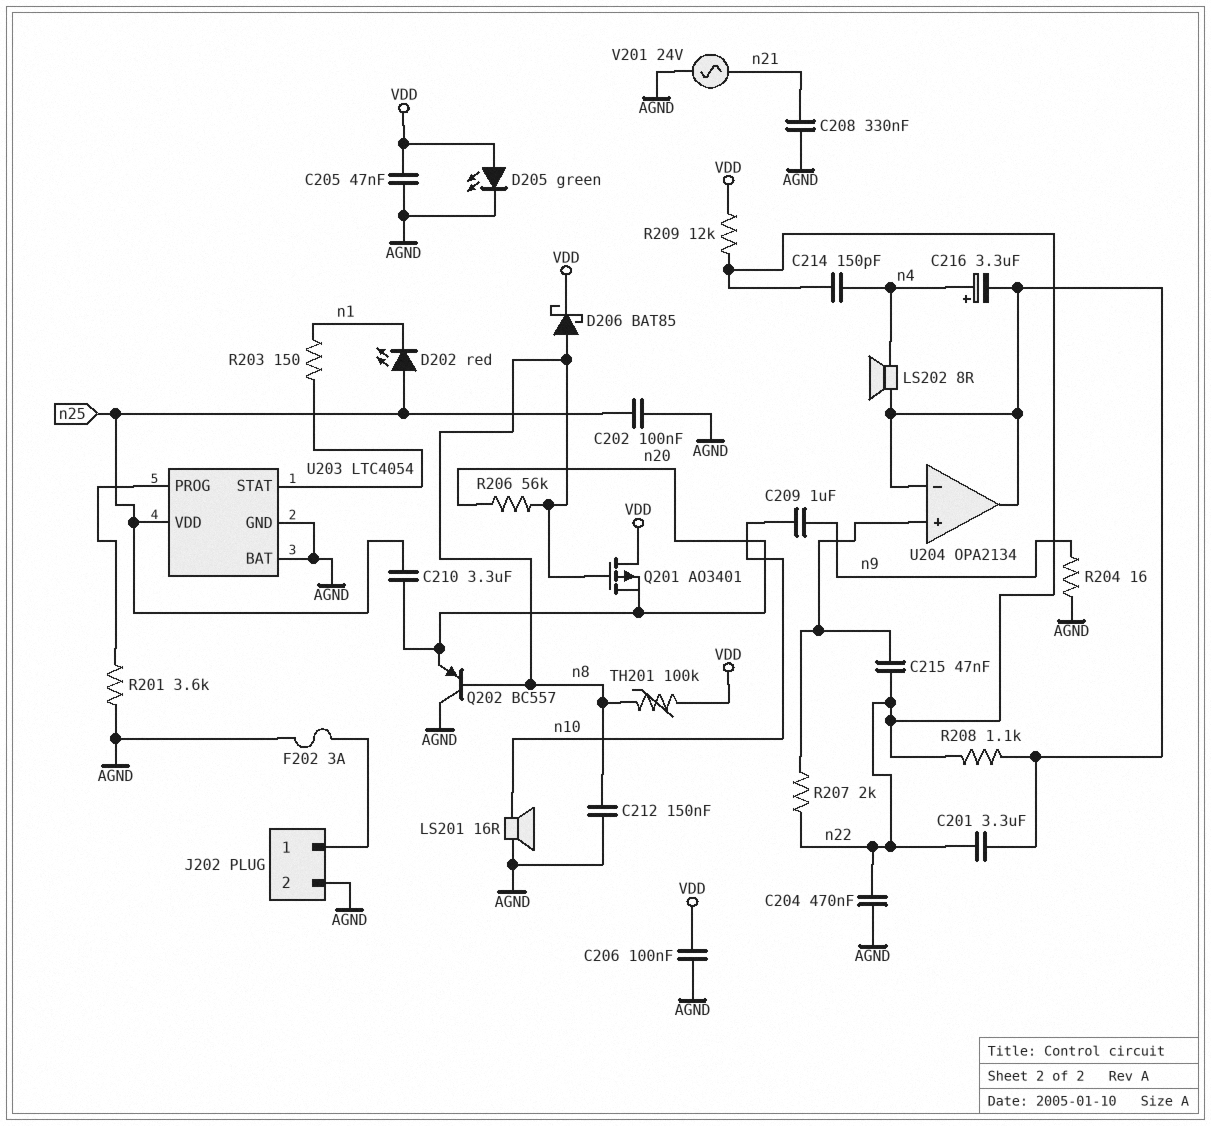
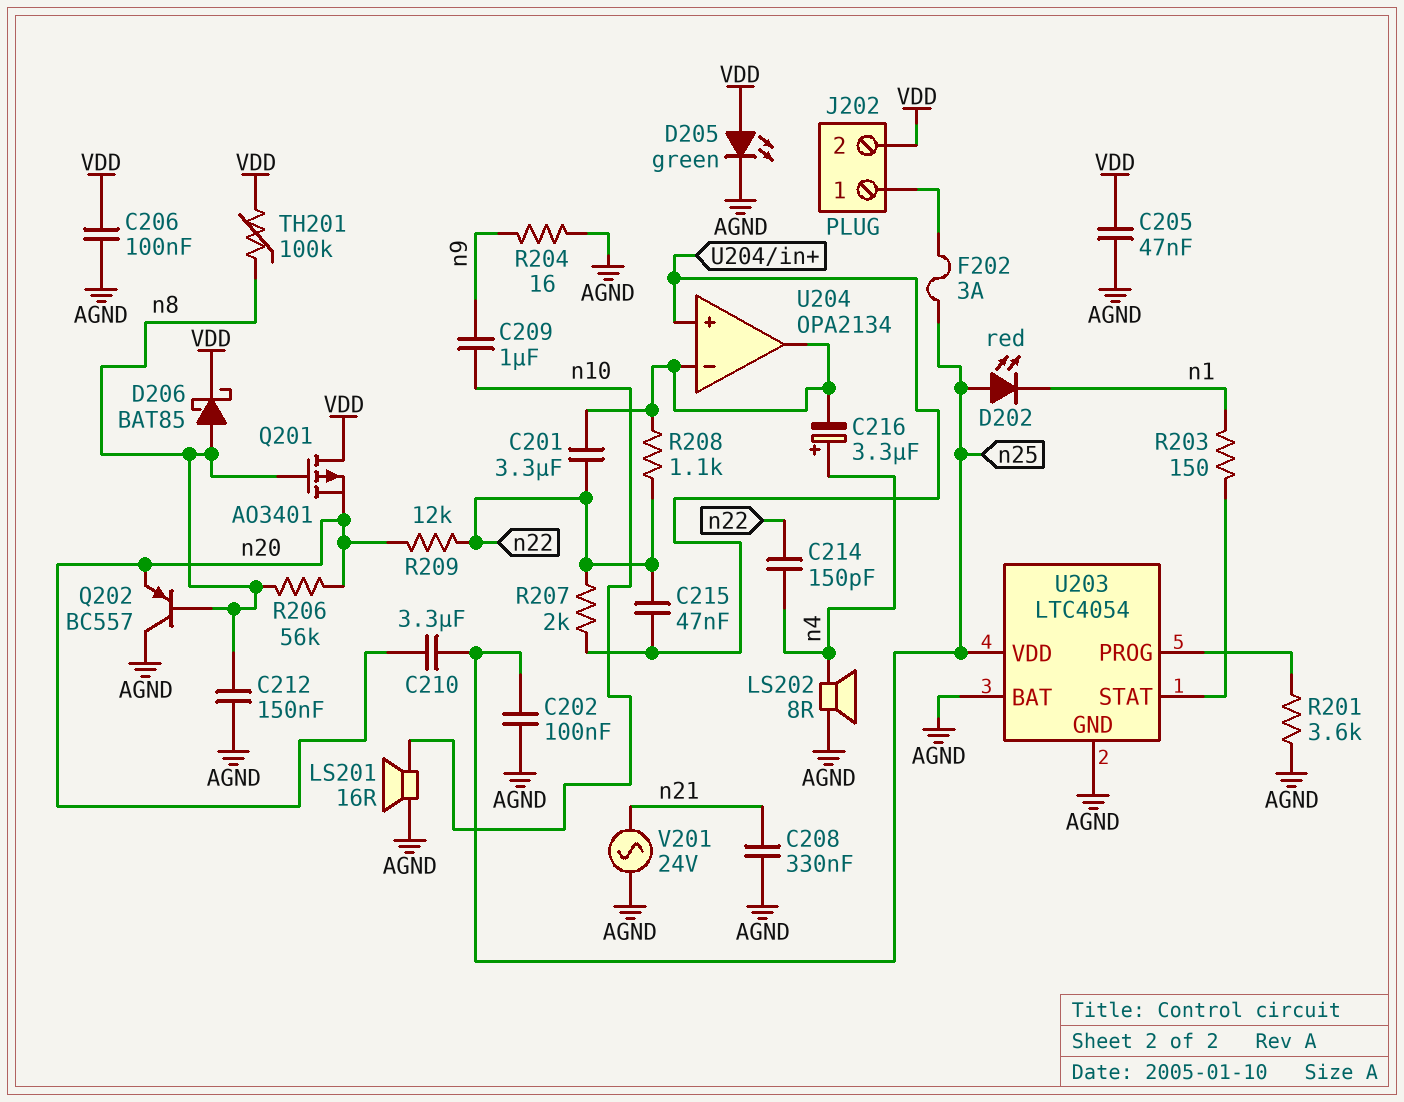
C204: 470nF (AGND, n22) -> none
F202: 3A (AGND, J202/1) -> 3A (J202/1, n25)
J202 pin 2: AGND -> VDD
LS202: speaker 8R (U204/in-, n4) -> speaker 8R (AGND, n4)
R209: 12k (VDD, n22) -> 12k (n20, n22)

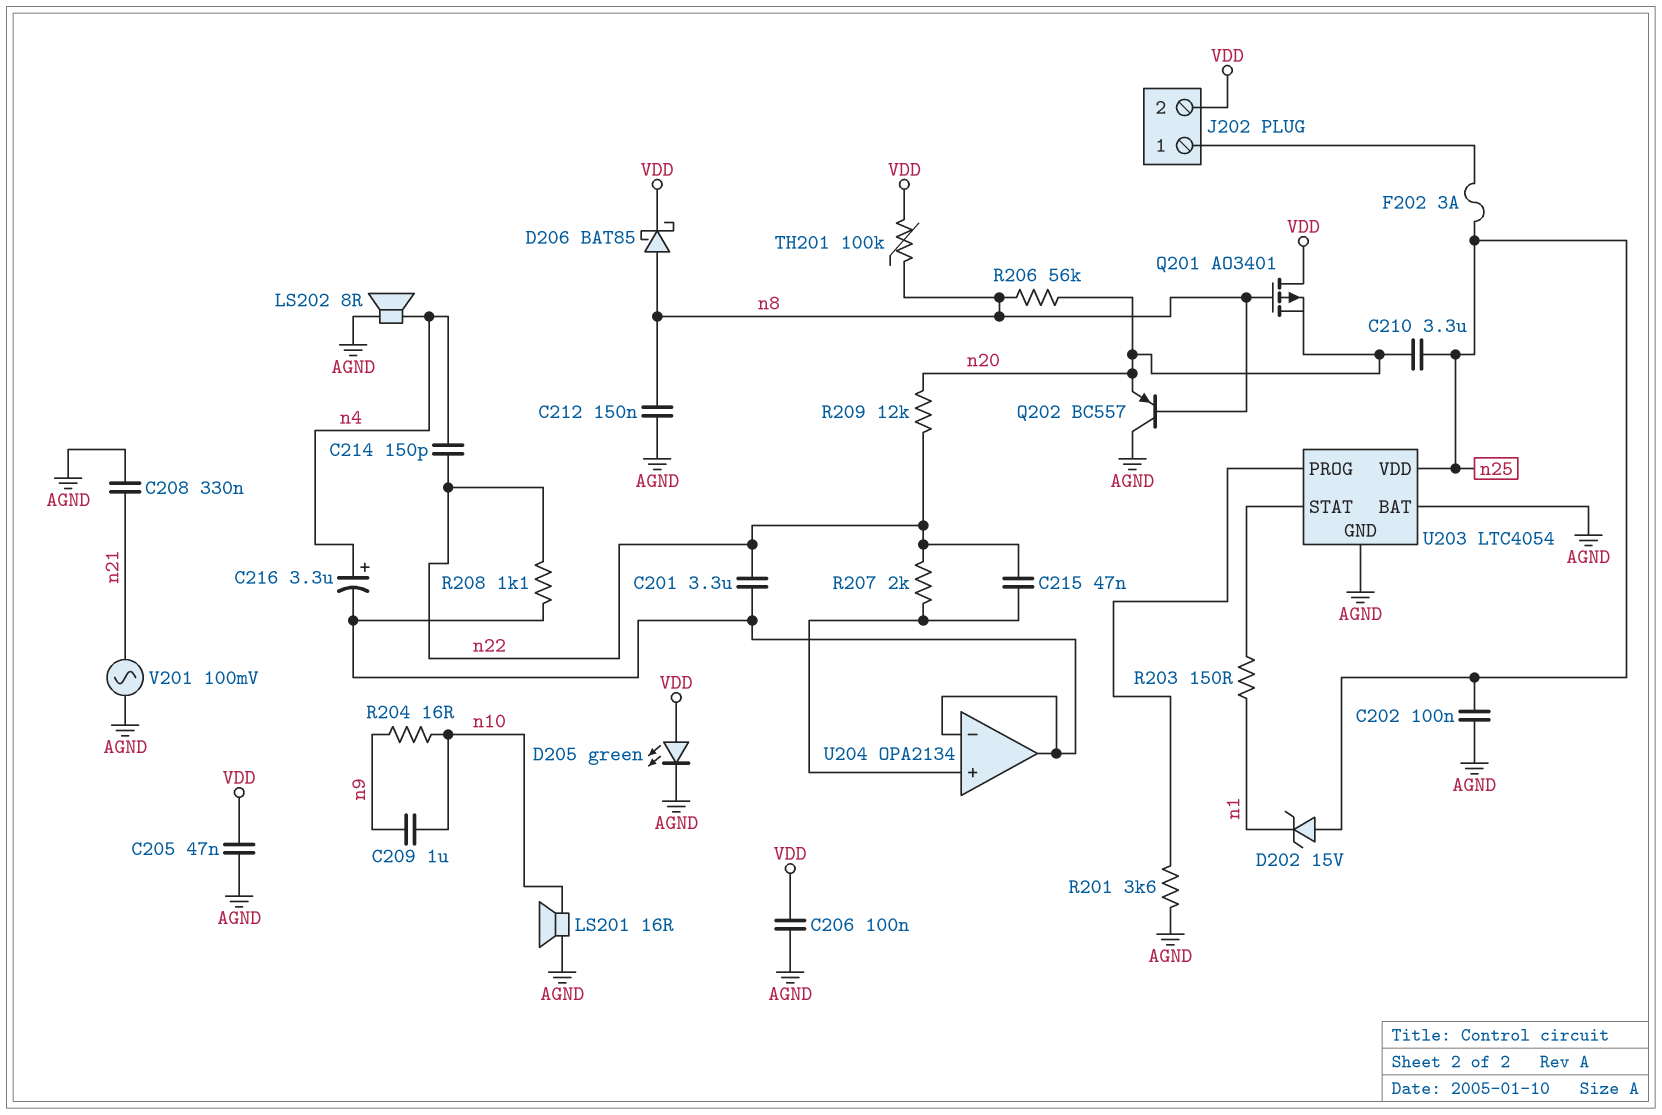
D202: LED red (A n25, K n1) -> zener 15V (A n25, K n1)
R204: 16 (AGND, n9) -> 16 (n9, n10)
V201: AC 24V (AGND, n21) -> AC 100mV (AGND, n21)

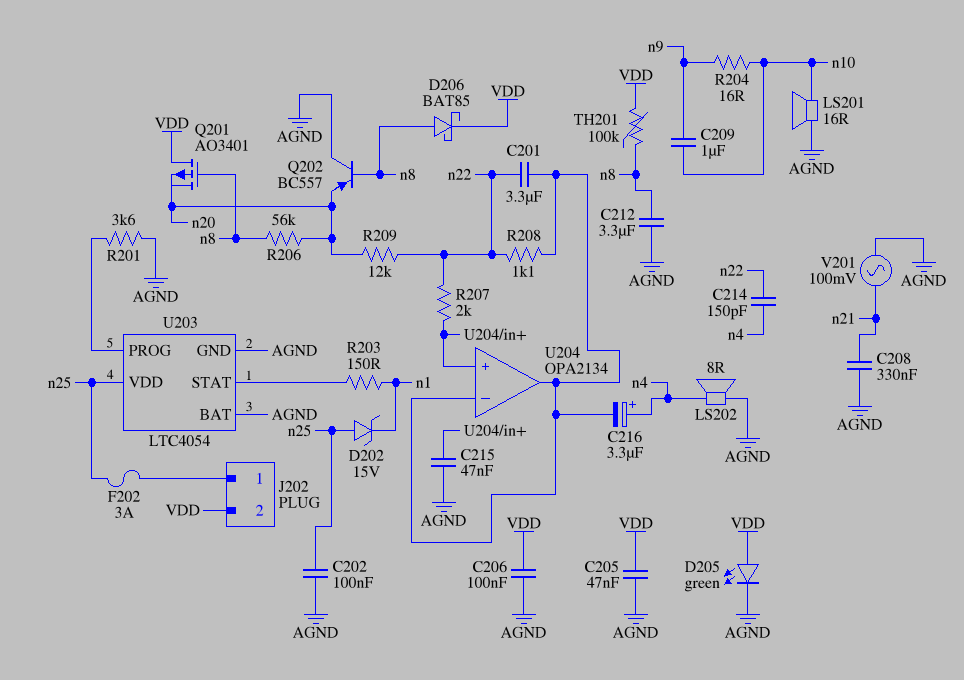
C210: 3.3uF (n20, n25) -> none
C212: 150nF (AGND, n8) -> 3.3uF (AGND, n8)
C215: 47nF (U204/in+, n22) -> 47nF (AGND, U204/in+)

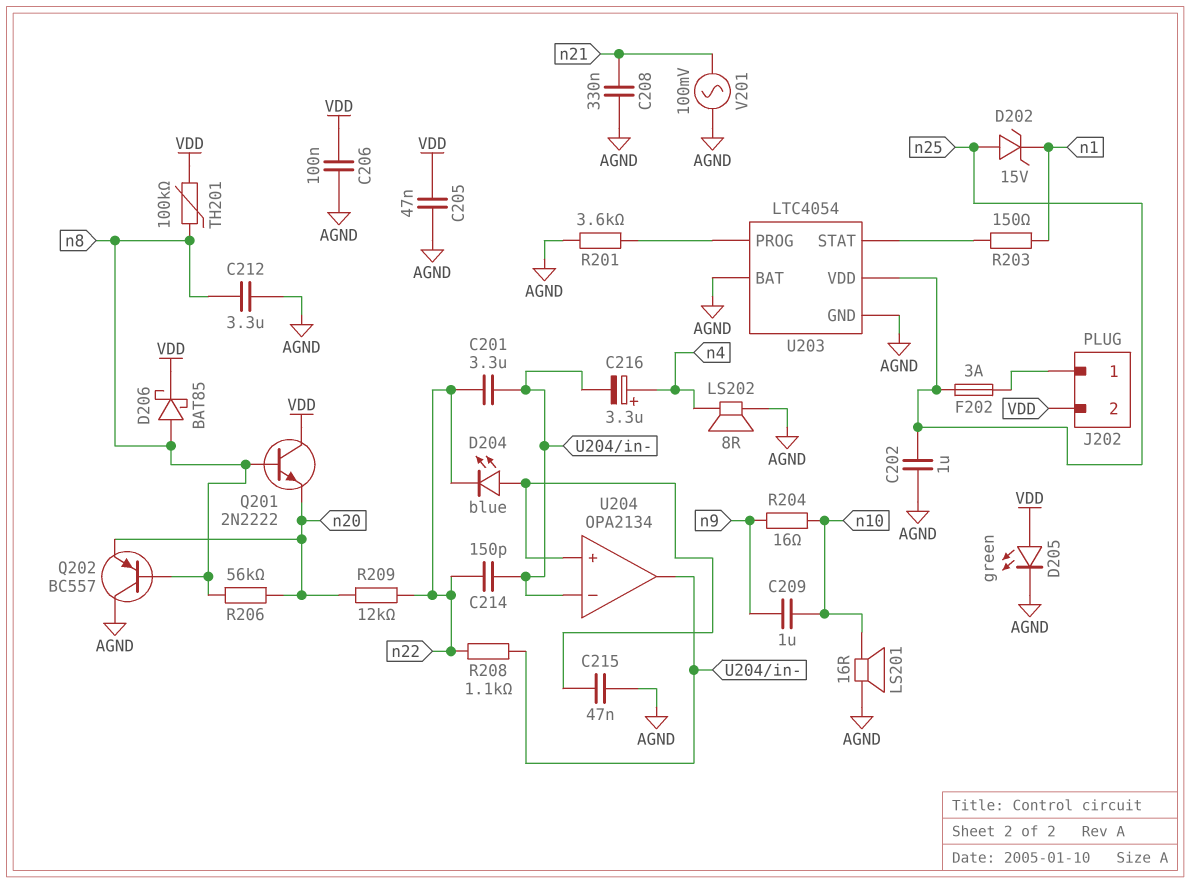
C202: 100nF (AGND, n25) -> 1uF (AGND, n25)
C214: 150pF (n4, n22) -> 150pF (U204/in-, n22)
D204: none -> LED blue (A U204/in+, K n22)
Q201: PMOS AO3401 (G n8, D VDD, S n20) -> NPN 2N2222 (B n8, C VDD, E n20)
R207: 2k (U204/in+, n22) -> none

